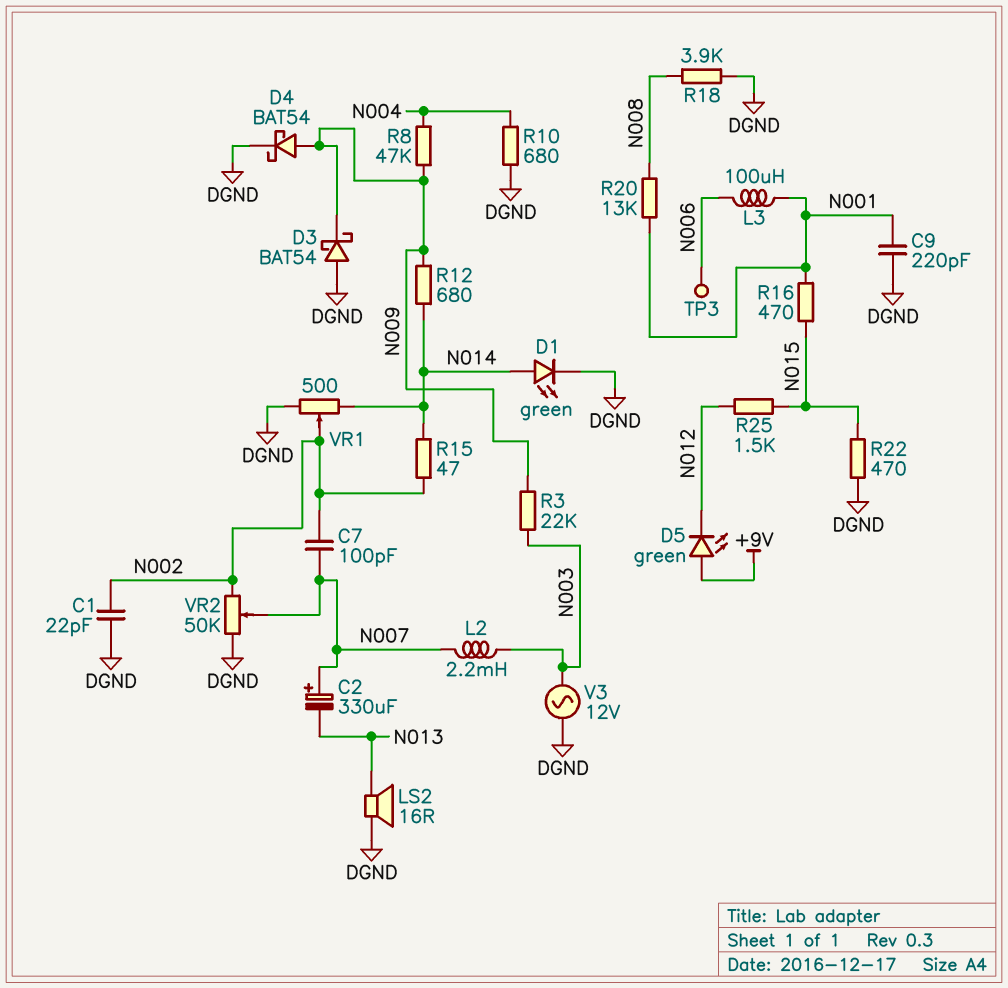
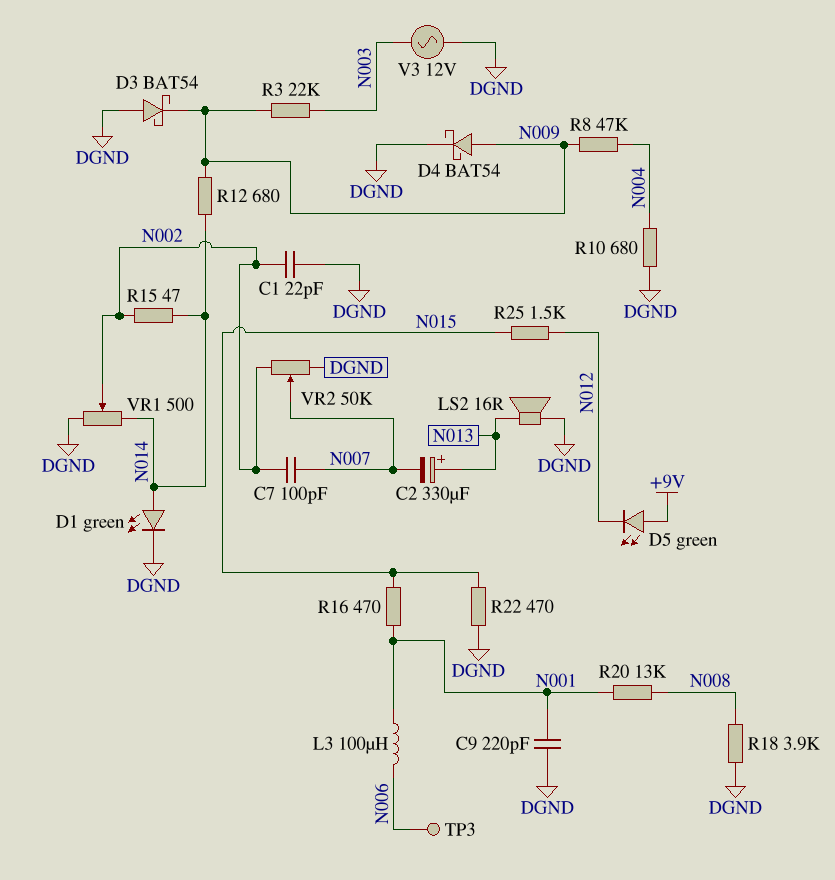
C2: 330uF (plus N007, minus N013) -> 330uF (plus N013, minus N007)
L2: 2.2mH (N003, N007) -> none

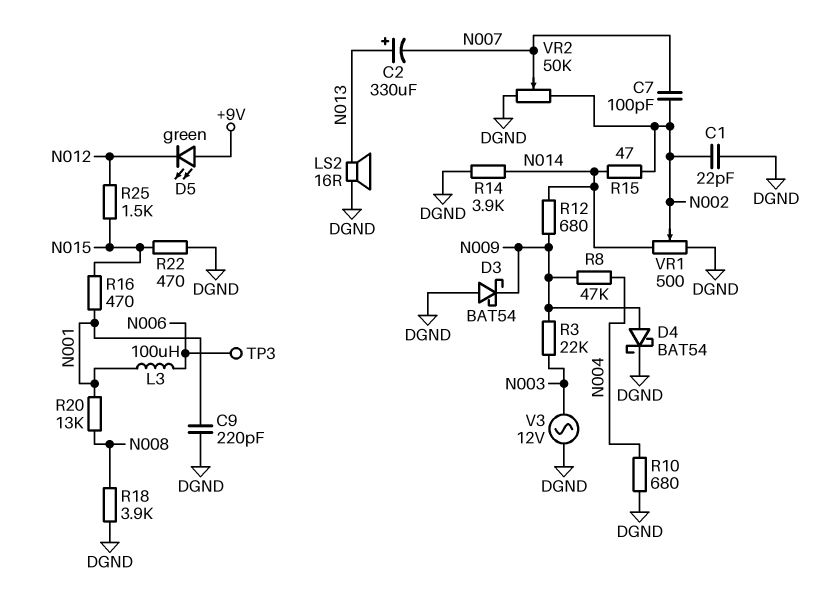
D1: LED green (A N014, K DGND) -> none
R14: none -> 3.9k (DGND, N014)

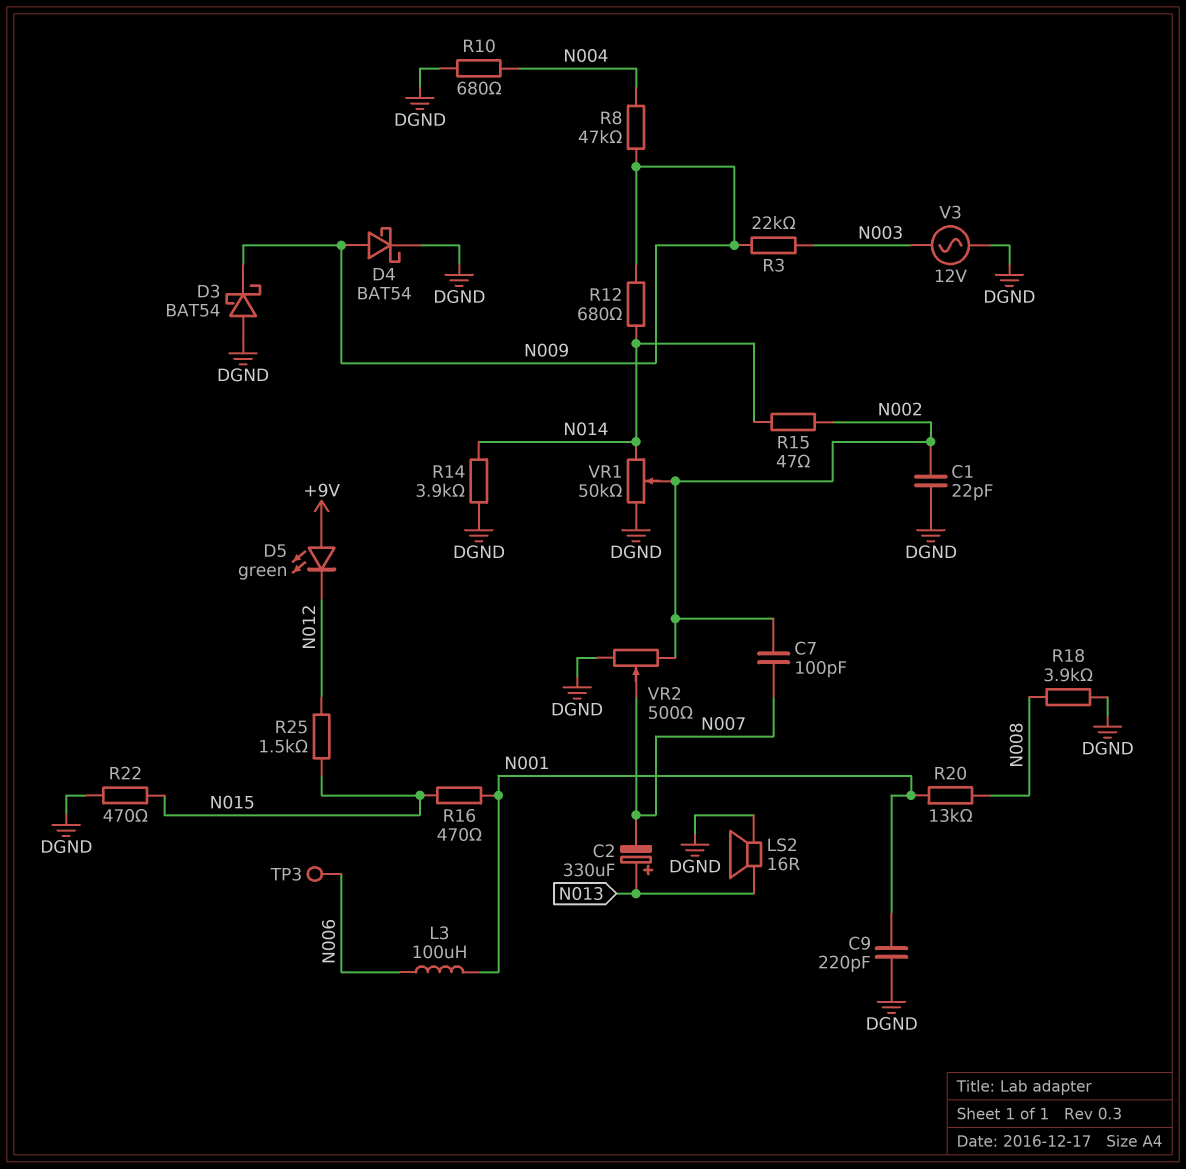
VR1: 500 (DGND, N014, wiper N002) -> 50k (DGND, N014, wiper N002)
VR2: 50k (DGND, N002, wiper N007) -> 500 (DGND, N002, wiper N007)

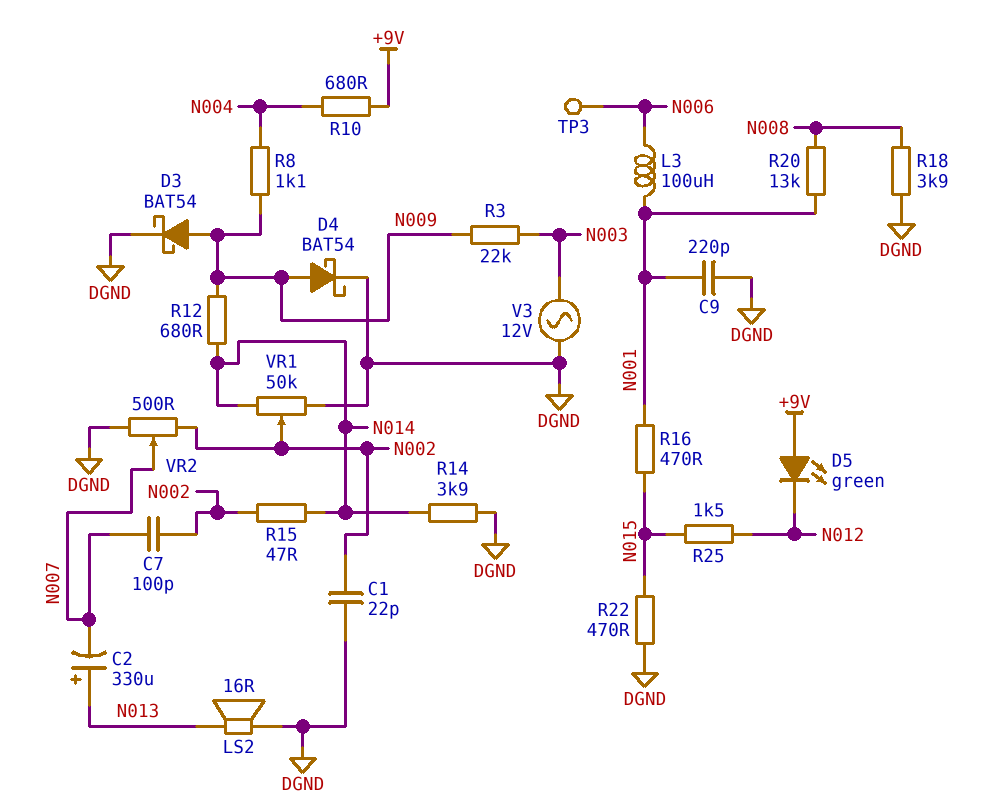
D3: schottky BAT54 (A DGND, K N009) -> schottky BAT54 (A N009, K DGND)
R8: 47k (N004, N009) -> 1.1k (N004, N009)
R10: 680 (DGND, N004) -> 680 (+9V, N004)

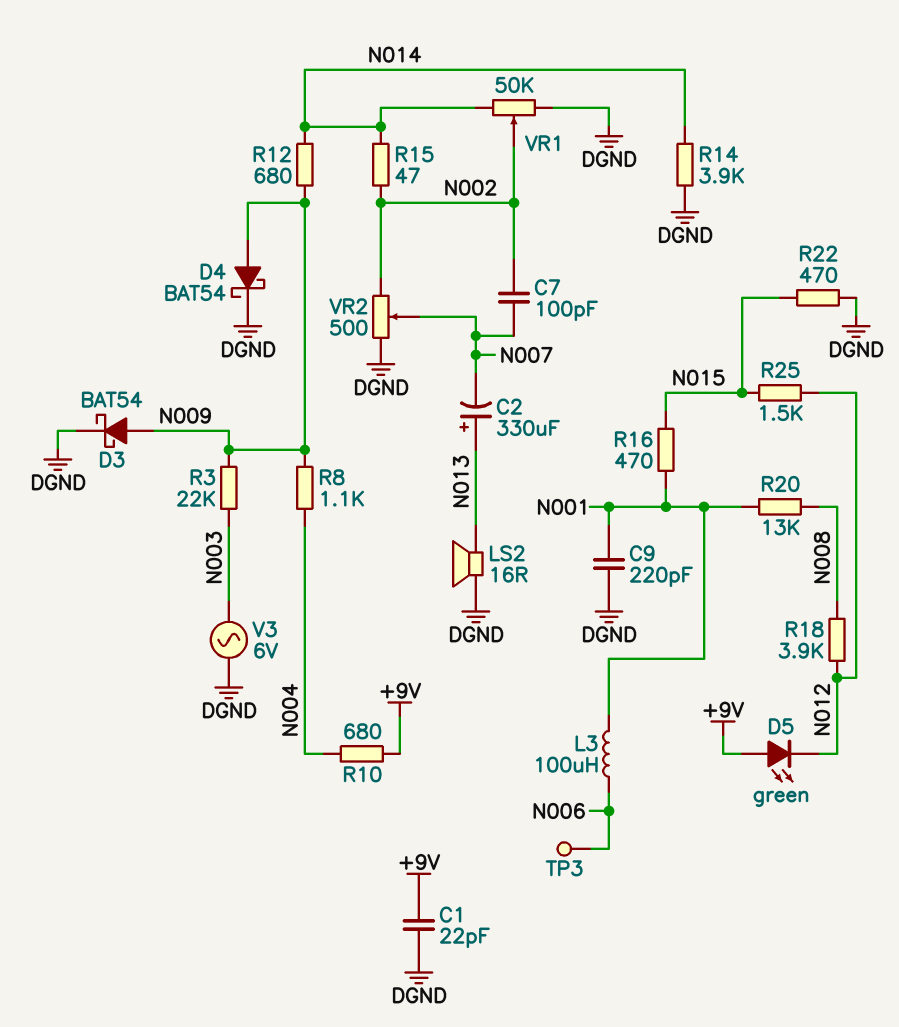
C1: 22pF (DGND, N002) -> 22pF (+9V, DGND)
R18: 3.9k (DGND, N008) -> 3.9k (N008, N012)
V3: AC 12V (DGND, N003) -> AC 6V (DGND, N003)

